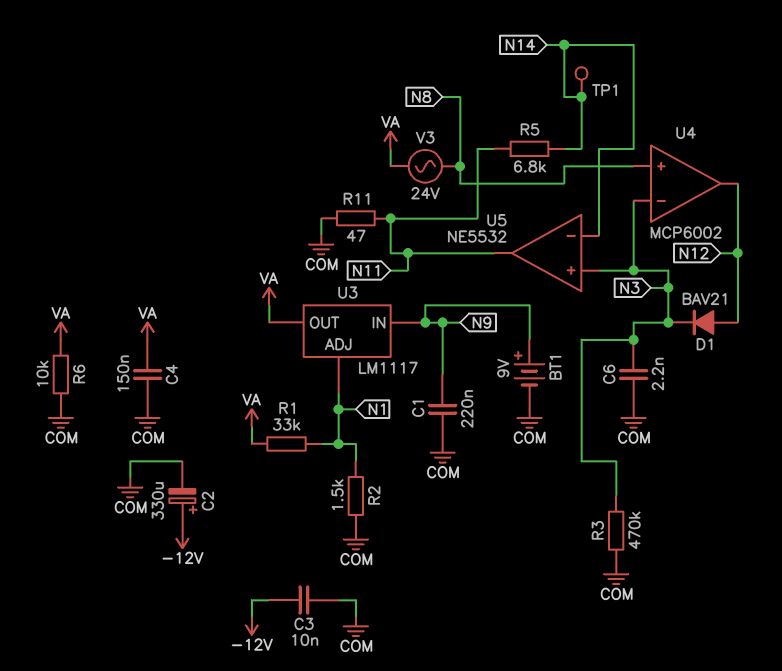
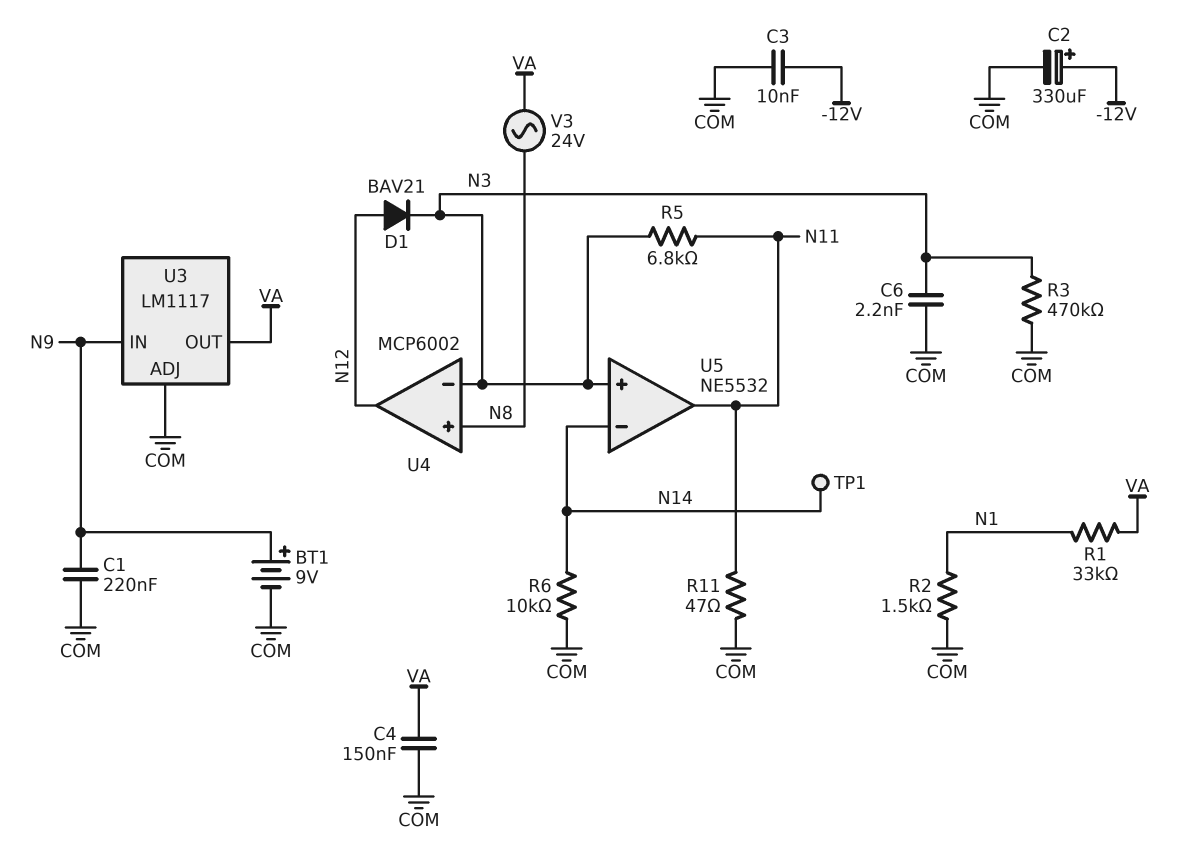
R5: 6.8k (N11, N14) -> 6.8k (N3, N11)
R6: 10k (COM, VA) -> 10k (COM, N14)
U3 pin ADJ: N1 -> COM

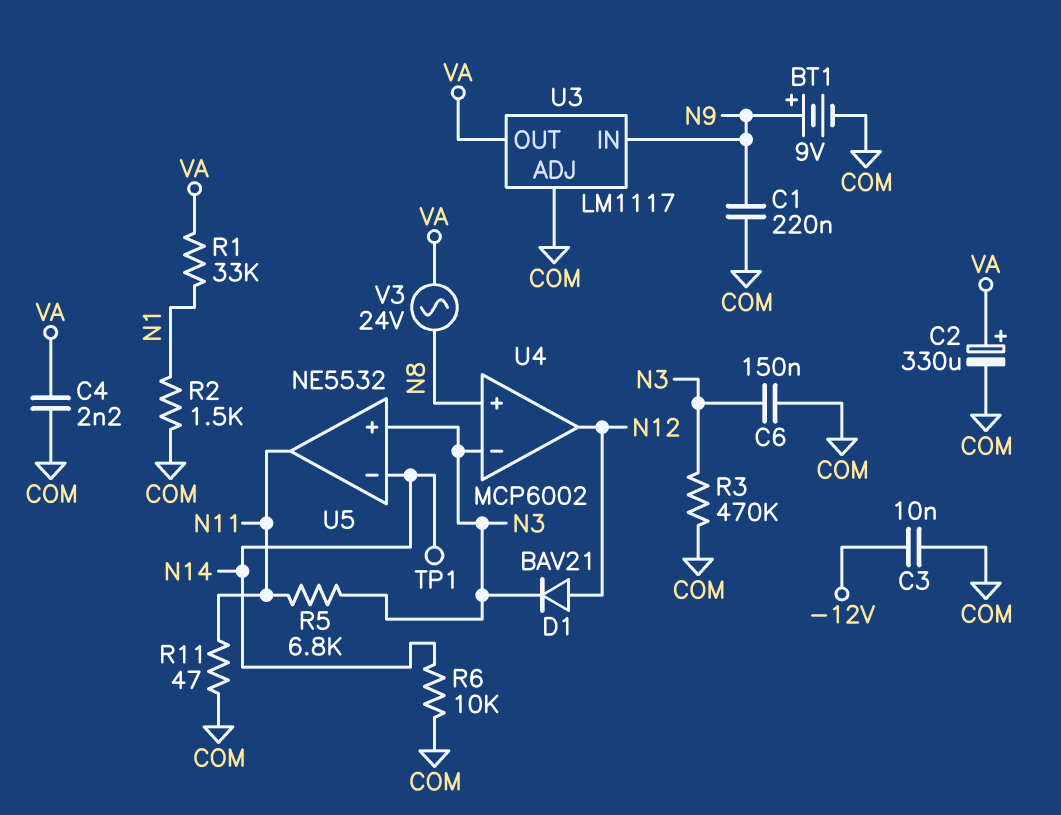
C2: 330uF (plus -12V, minus COM) -> 330uF (plus VA, minus COM)
C4: 150nF (COM, VA) -> 2.2nF (COM, VA)
C6: 2.2nF (COM, N3) -> 150nF (COM, N3)

